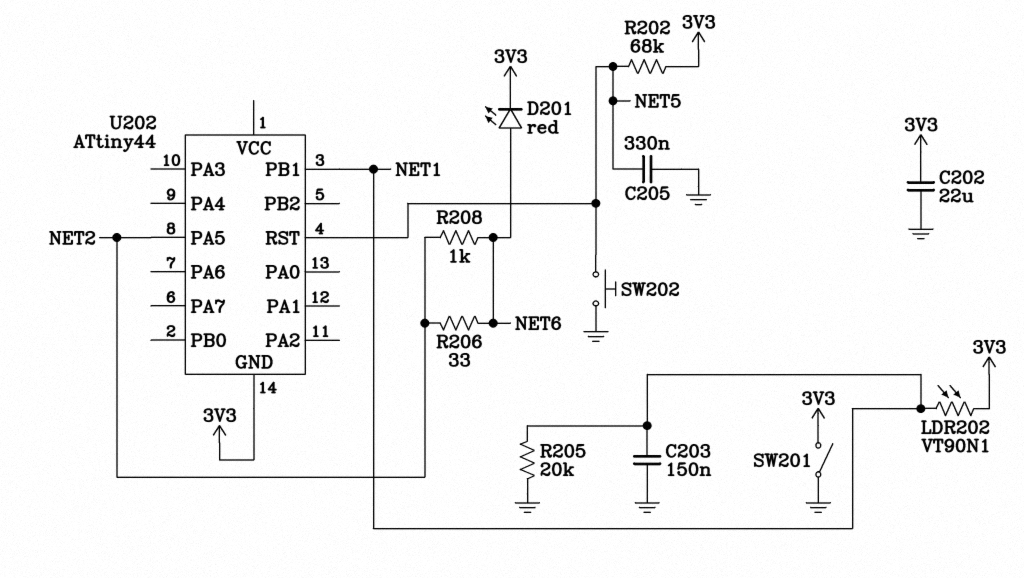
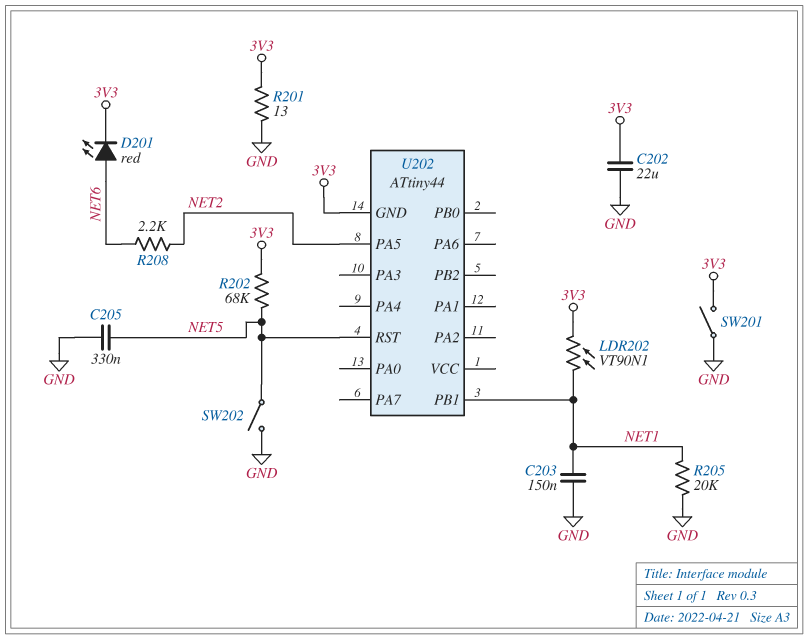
R201: none -> 13 (3V3, GND)
R206: 33 (NET2, NET6) -> none
R208: 1k (NET2, NET6) -> 2.2k (NET2, NET6)
SW202: button (GND, NET5) -> switch (GND, NET5)

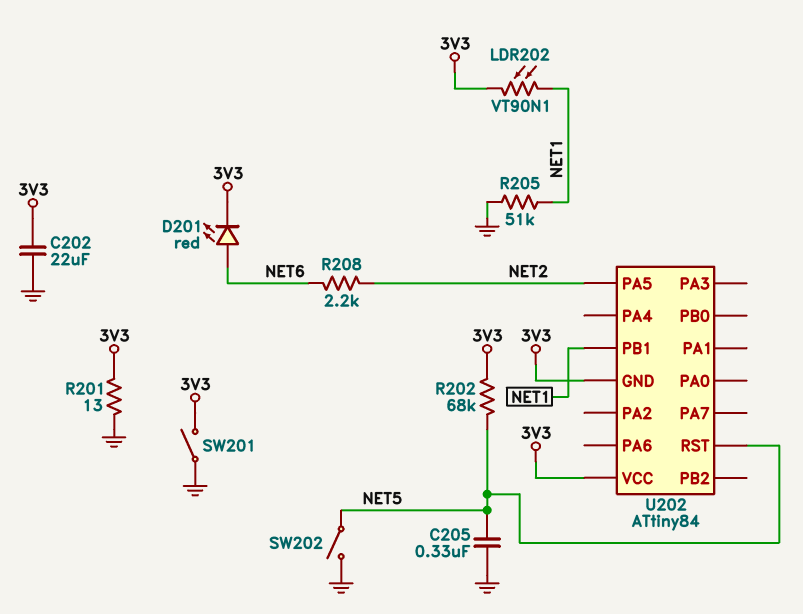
C203: 150nF (GND, NET1) -> none
R205: 20k (GND, NET1) -> 51k (GND, NET1)
U202: ATtiny44 -> ATtiny84
U202 pin VCC: none -> 3V3

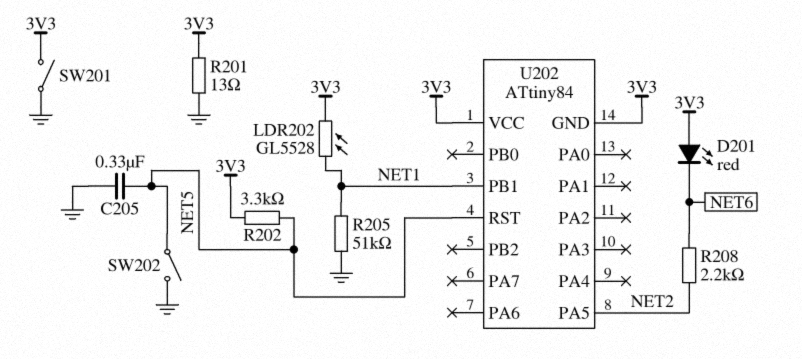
C202: 22uF (3V3, GND) -> none
D201: LED red (A NET6, K 3V3) -> LED red (A 3V3, K NET6)
LDR202: VT90N1 (3V3, NET1) -> GL5528 (3V3, NET1)
R202: 68k (3V3, NET5) -> 3.3k (3V3, NET5)

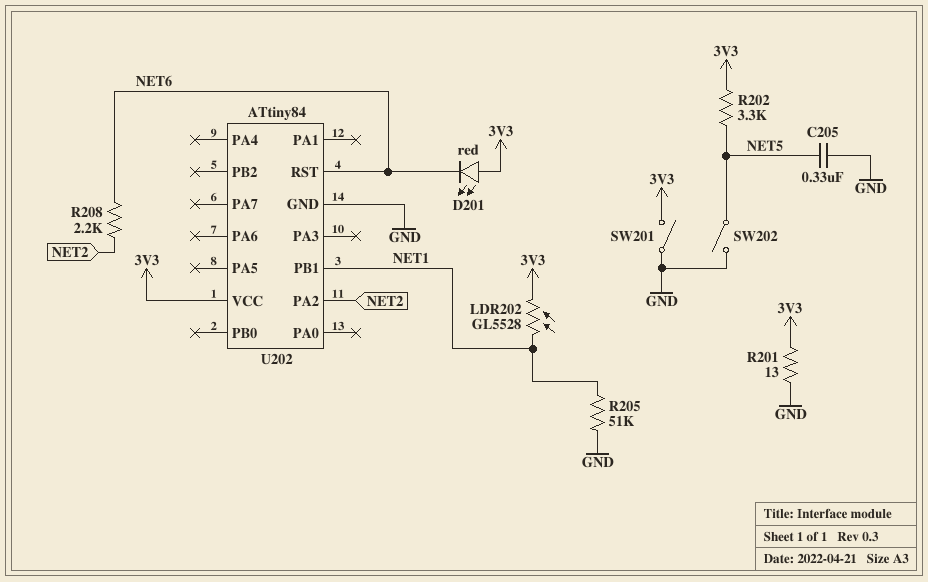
U202 pin GND: 3V3 -> GND
U202 pin PA2: none -> NET2
U202 pin PA5: NET2 -> none
U202 pin RST: NET5 -> NET6

